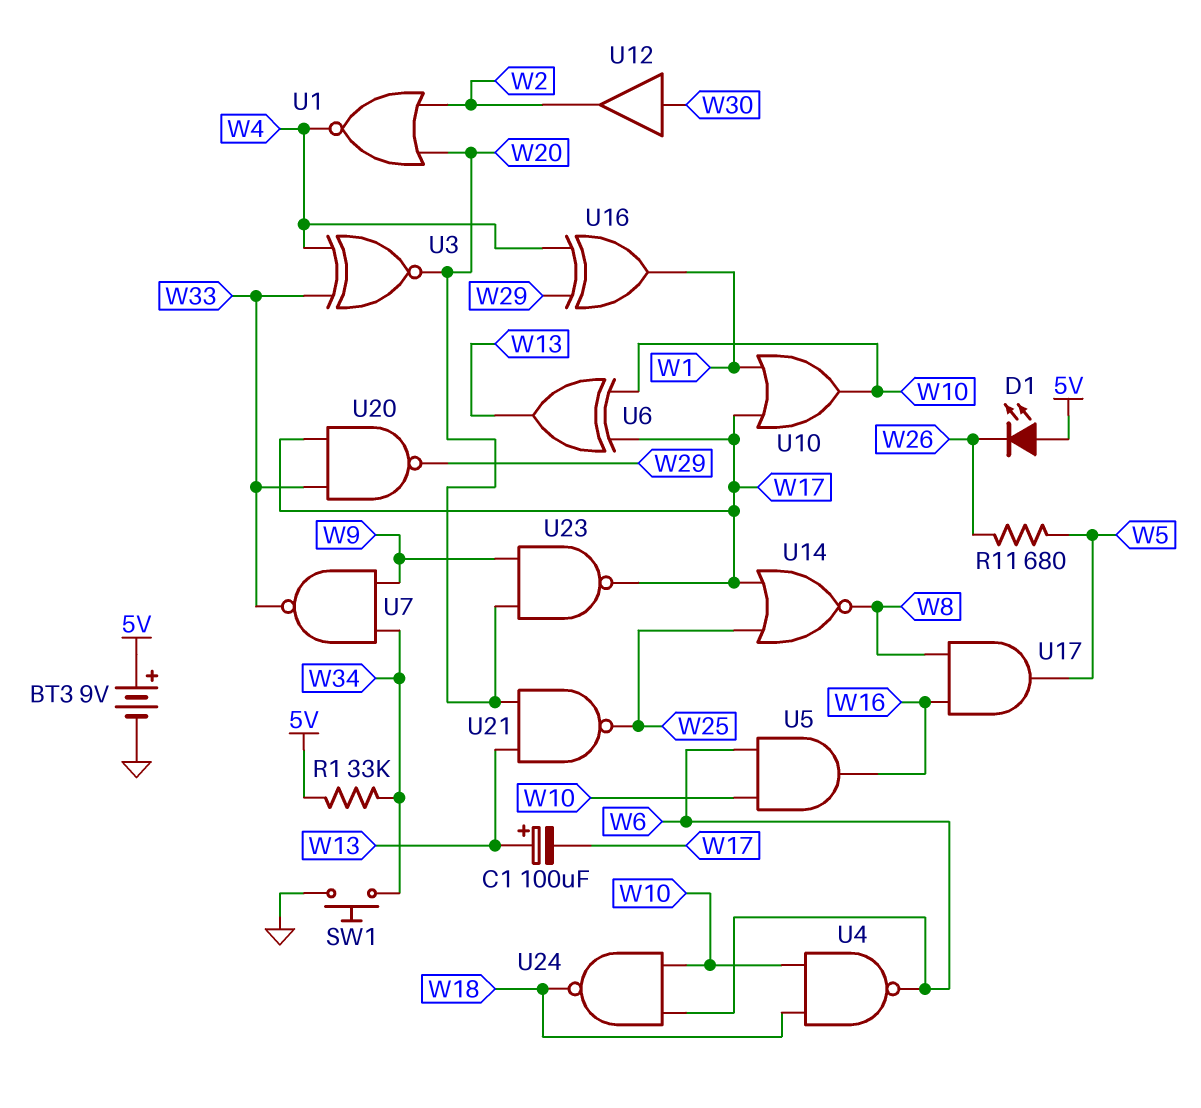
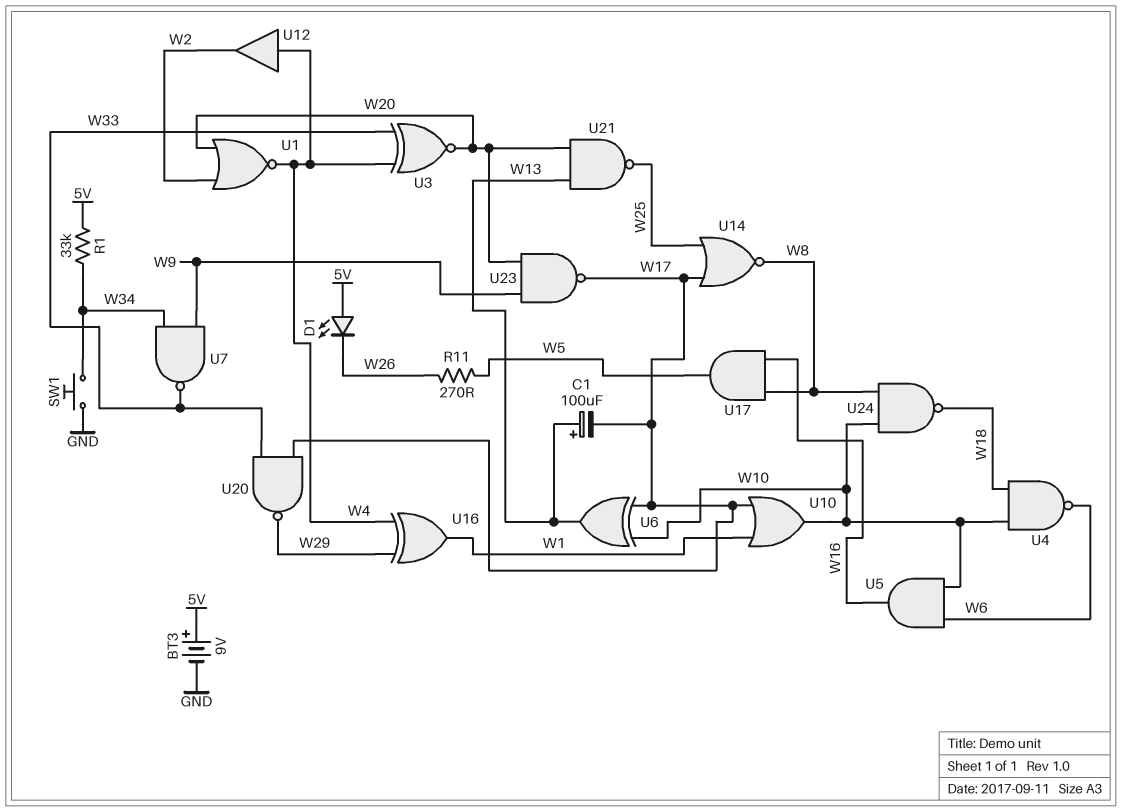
R11: 680 (W5, W26) -> 270 (W5, W26)
U12: buffer (in W30, out W2) -> buffer (in W4, out W2)
U24: NAND (in W6, in W10, out W18) -> NAND (in W8, in W10, out W18)

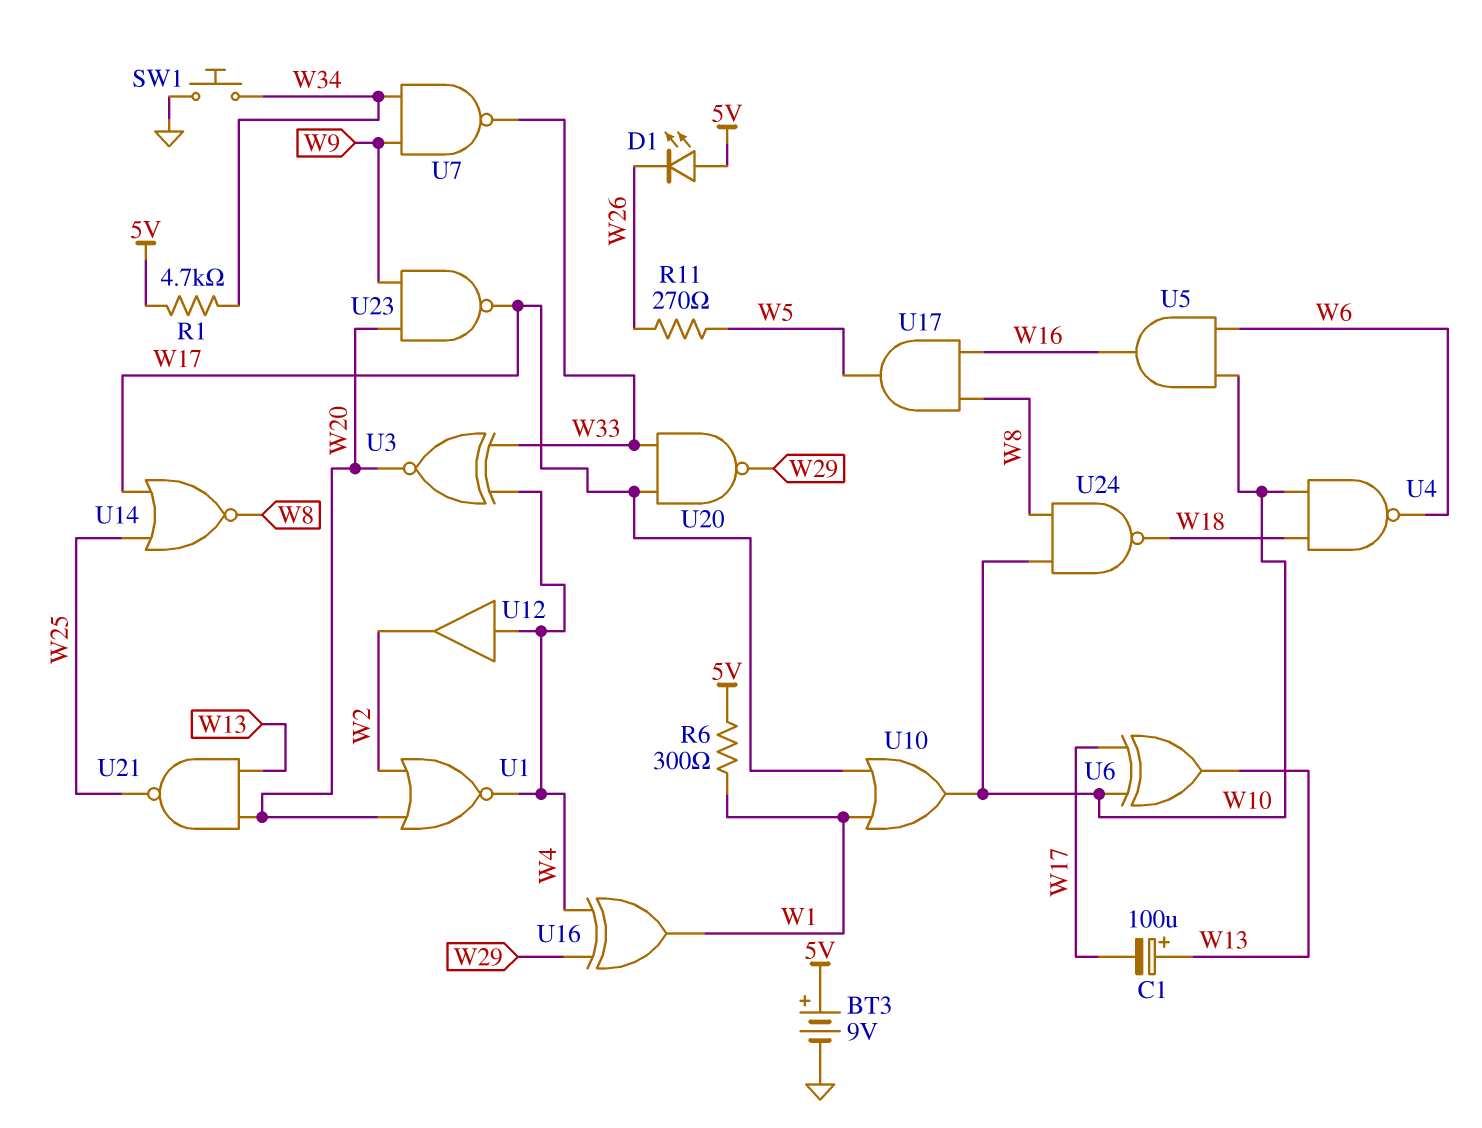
R1: 33k (5V, W34) -> 4.7k (5V, W34)
R6: none -> 300 (5V, W1)

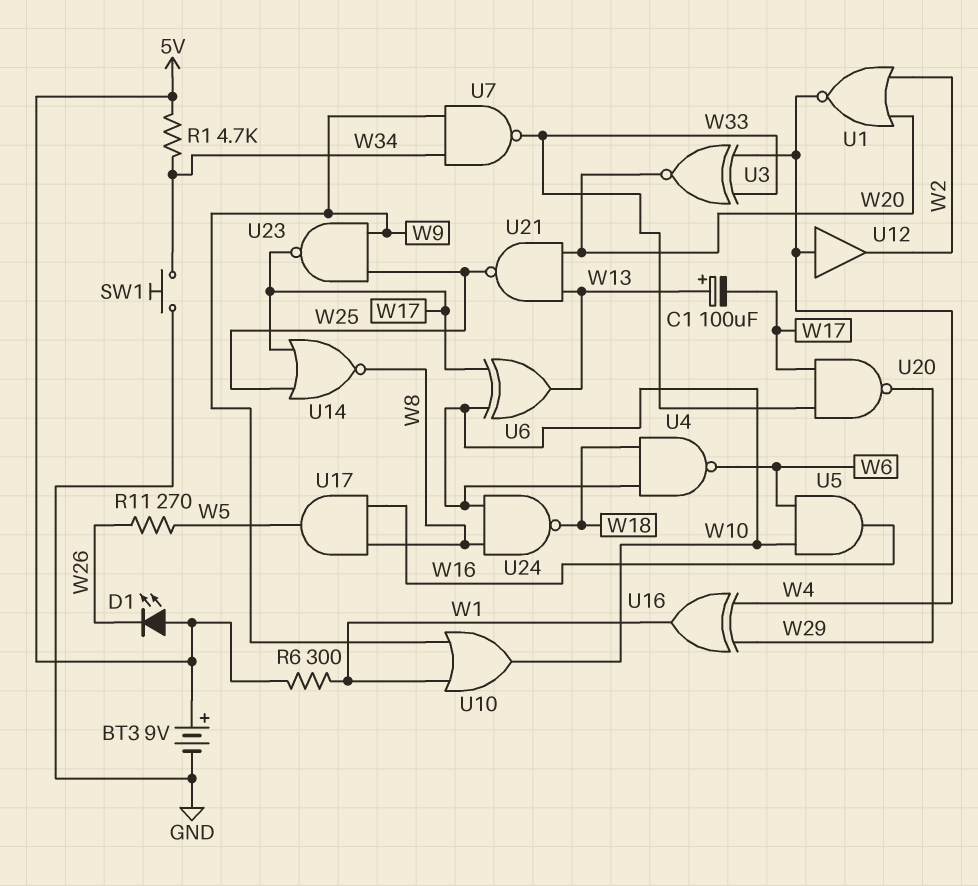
U10: OR (in W1, in W17, out W10) -> OR (in W1, in W9, out W10)
U23: NAND (in W9, in W20, out W17) -> NAND (in W9, in W25, out W17)

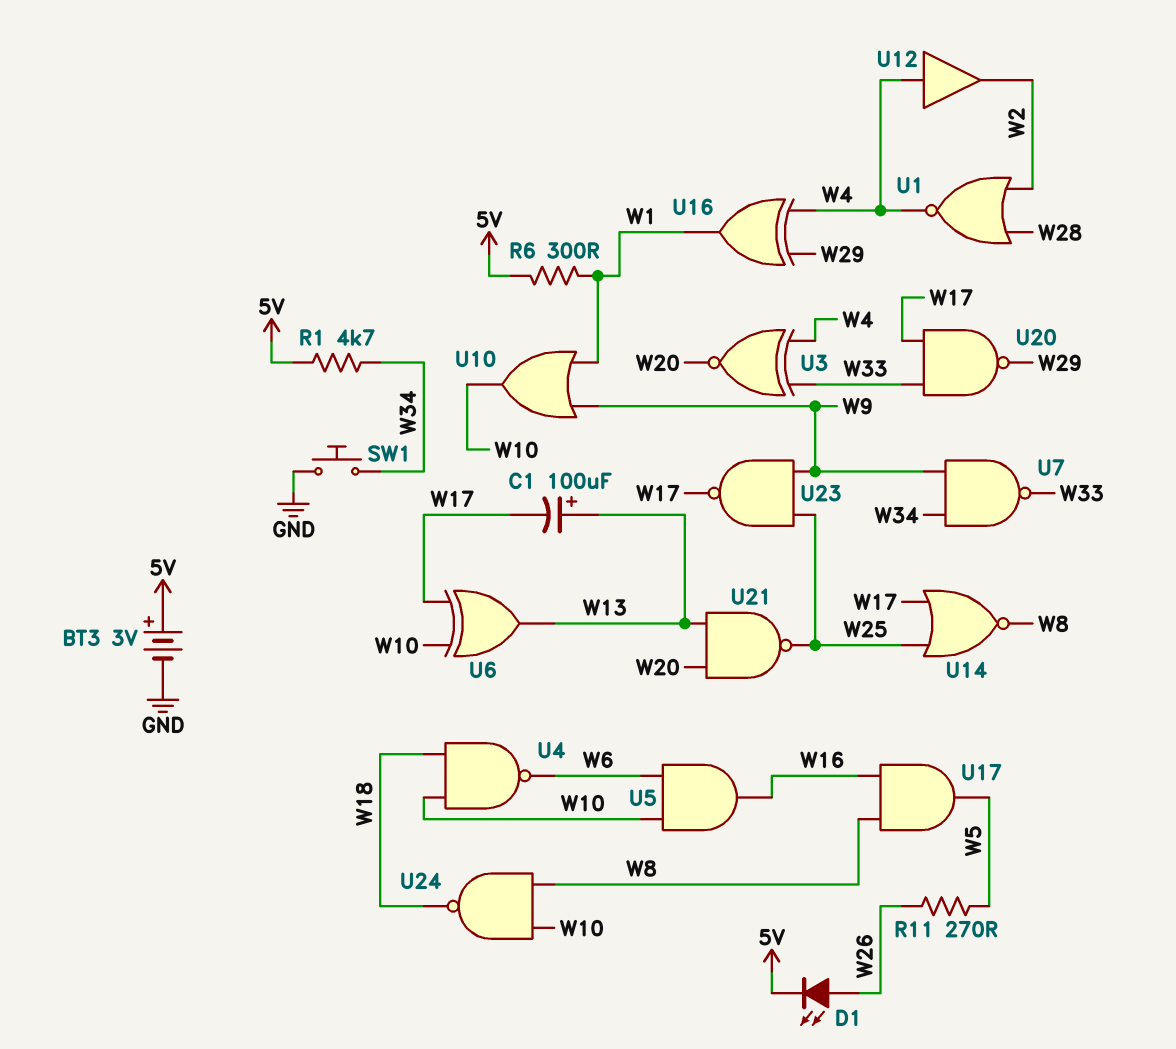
BT3: 9V (plus 5V, minus GND) -> 3V (plus 5V, minus GND)
D1: LED (A 5V, K W26) -> LED (A W26, K 5V)
U1: NOR (in W2, in W20, out W4) -> NOR (in W2, in W28, out W4)

